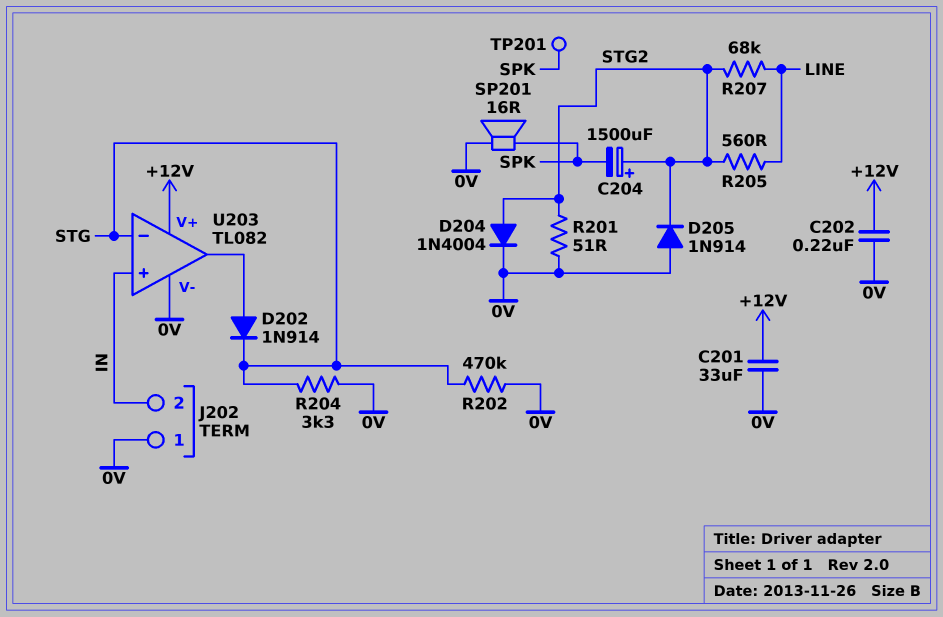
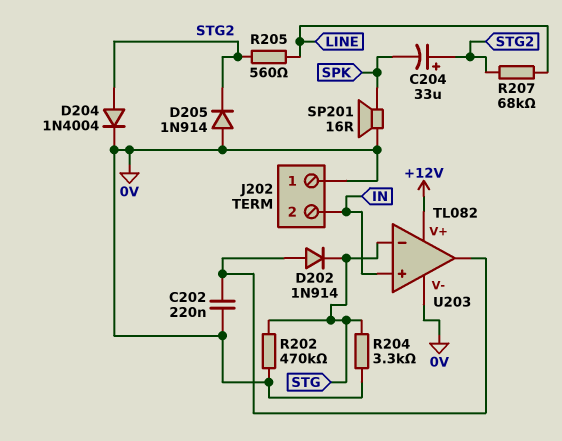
C201: 33uF (+12V, 0V) -> none
C202: 220nF (+12V, 0V) -> 220nF (0V, U203/out)
C204: 1500uF (plus STG2, minus SPK) -> 33uF (plus STG2, minus SPK)
R201: 51 (0V, STG2) -> none
TP201: test point (SPK) -> none

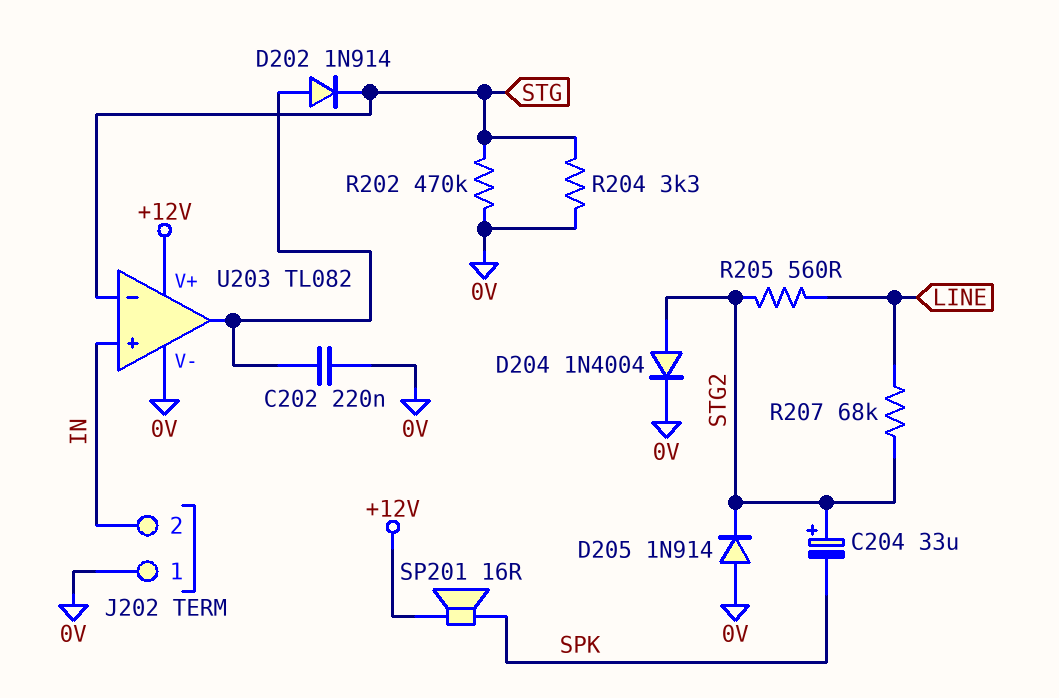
SP201: speaker 16R (0V, SPK) -> speaker 16R (+12V, SPK)

